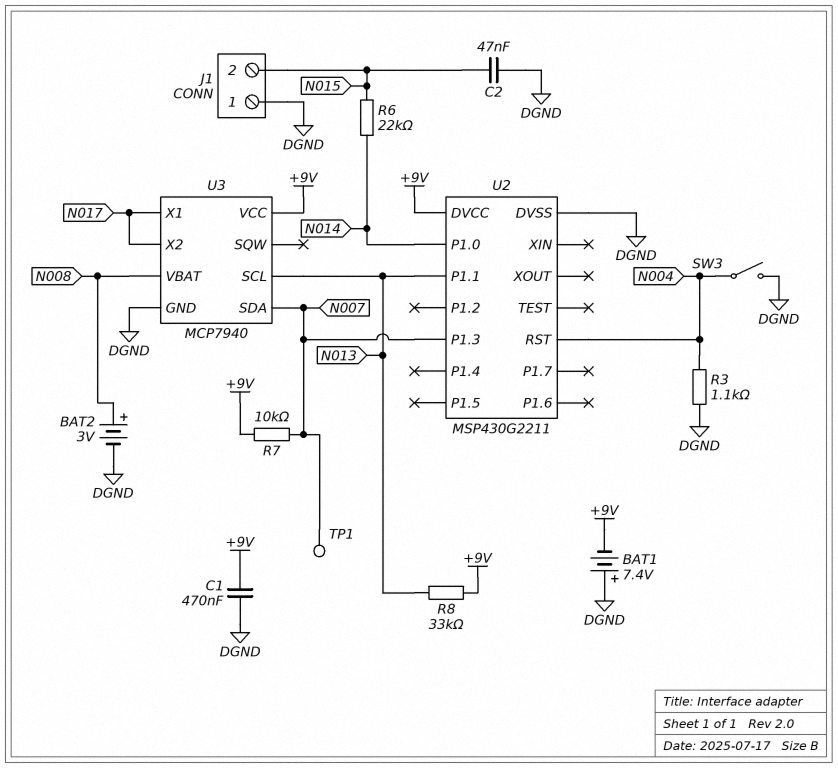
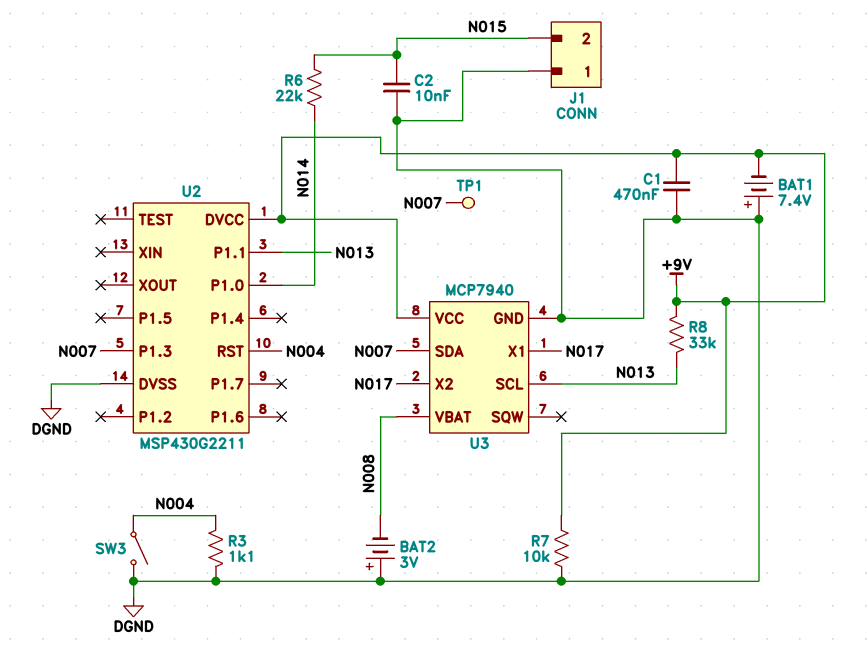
BAT2: 3V (plus N008, minus DGND) -> 3V (plus DGND, minus N008)
C2: 47nF (DGND, N015) -> 10nF (DGND, N015)
R7: 10k (+9V, N007) -> 10k (+9V, DGND)

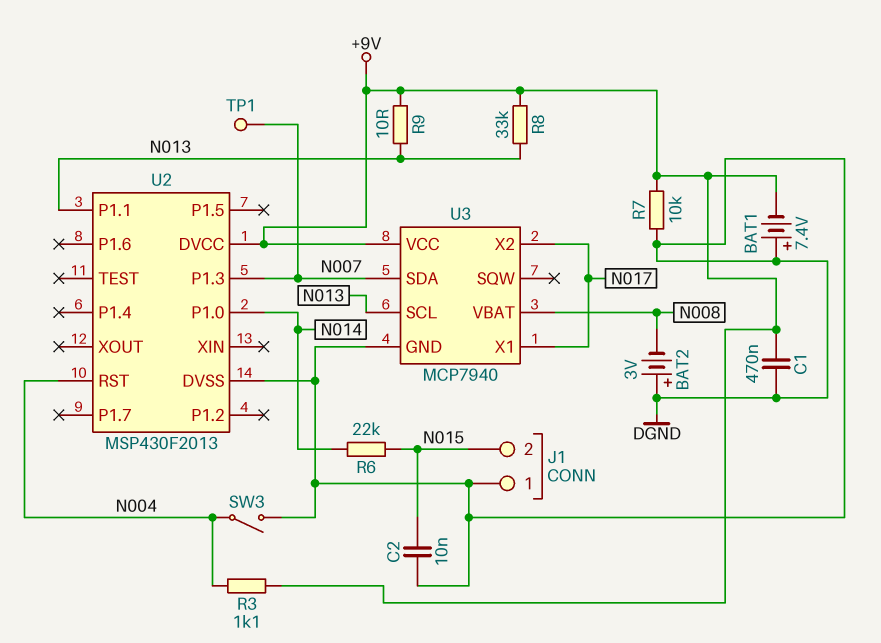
R3: 1.1k (DGND, N004) -> 1.1k (+9V, N004)
R9: none -> 10 (+9V, N013)
U2: MSP430G2211 -> MSP430F2013

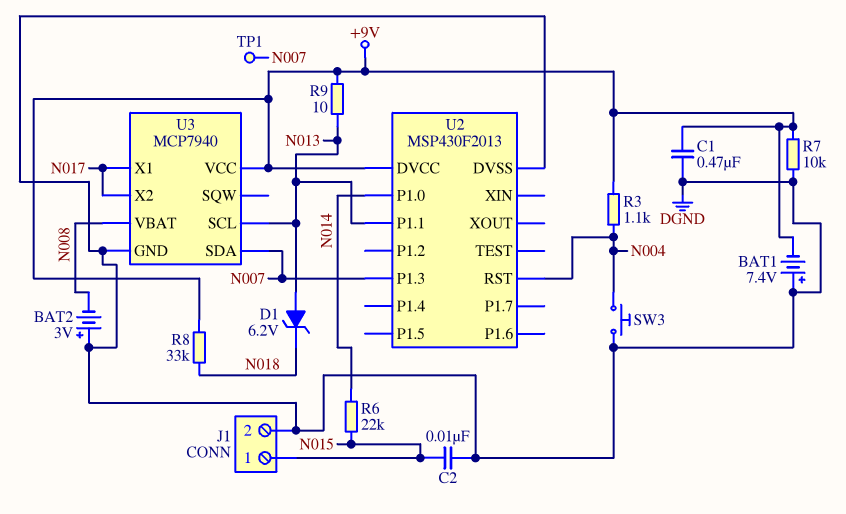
D1: none -> zener 6.2V (A N013, K N018)
J1 pin 1: DGND -> N015
J1 pin 2: N015 -> DGND
R8: 33k (+9V, N013) -> 33k (+9V, N018)
SW3: switch (DGND, N004) -> button (DGND, N004)

